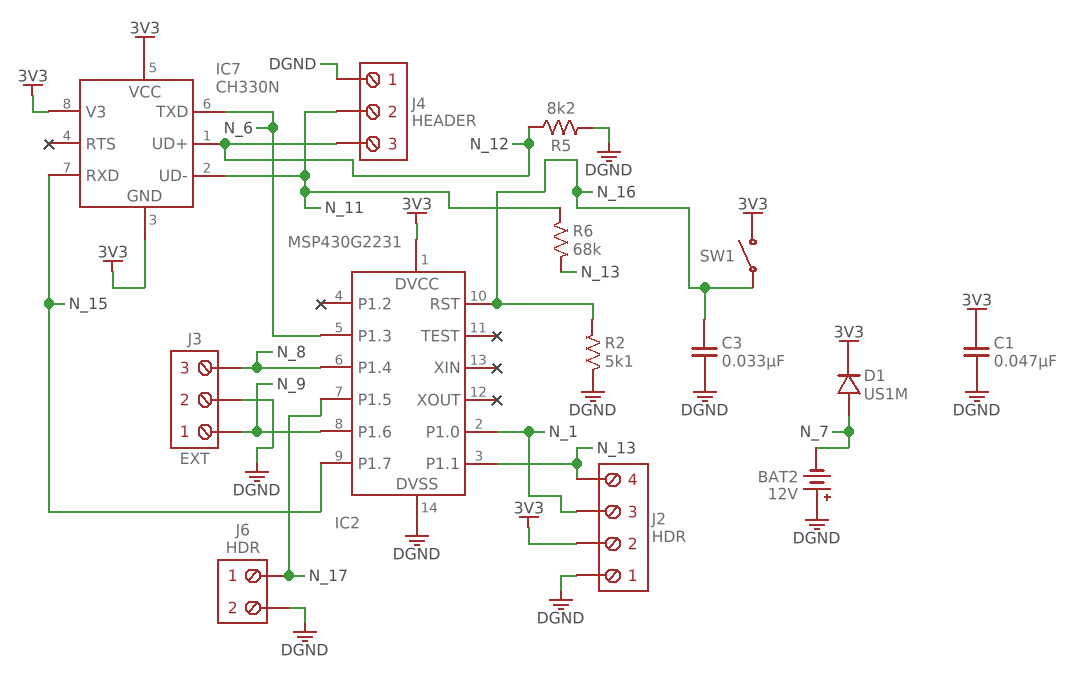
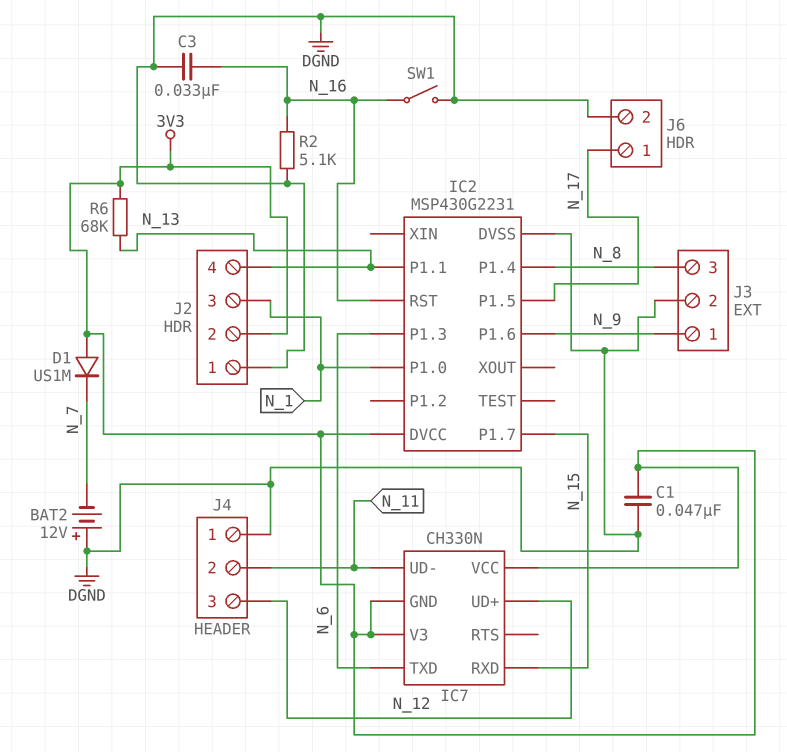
D1: diode US1M (A N_7, K 3V3) -> diode US1M (A 3V3, K N_7)
R5: 8.2k (DGND, N_12) -> none
R6: 68k (N_11, N_13) -> 68k (3V3, N_13)
SW1: switch (3V3, N_16) -> switch (DGND, N_16)

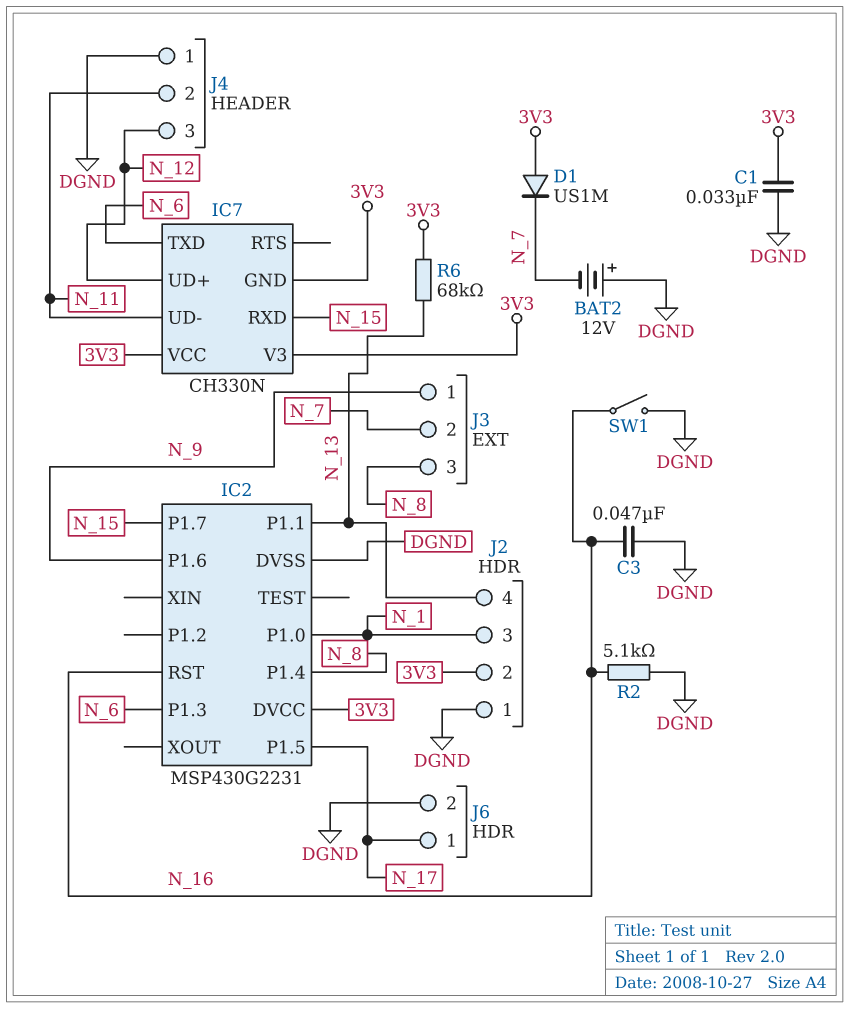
C1: 47nF (3V3, DGND) -> 33nF (3V3, DGND)
C3: 33nF (DGND, N_16) -> 47nF (DGND, N_16)
J3 pin 2: DGND -> N_7

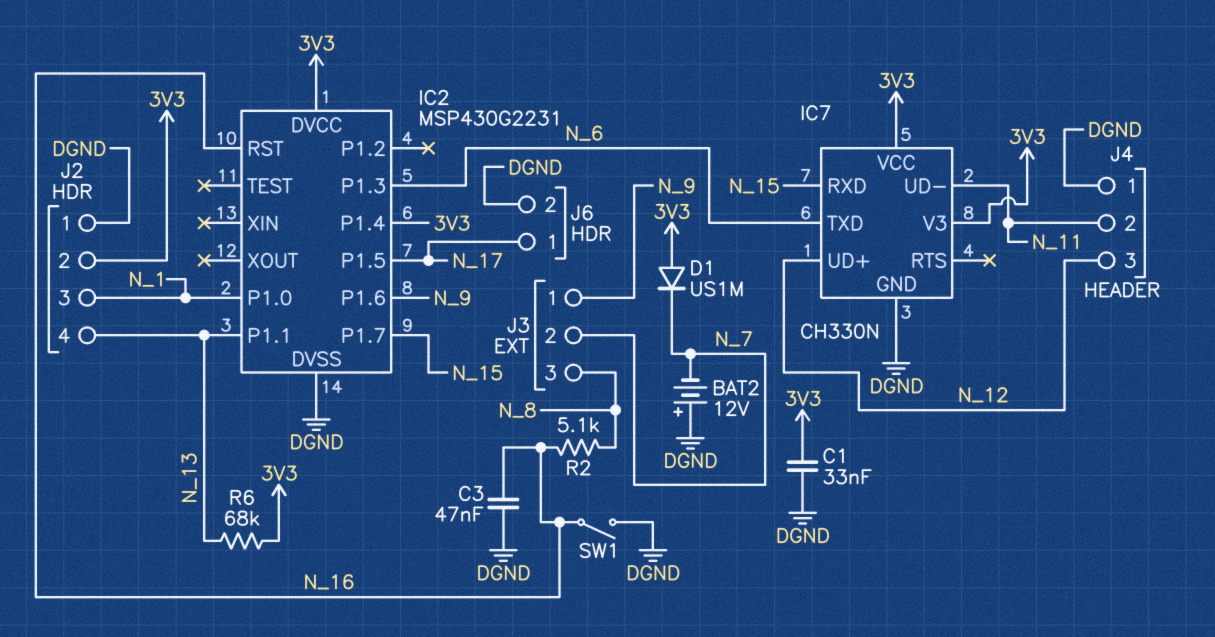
IC2 pin P1.4: N_8 -> 3V3
IC7 pin GND: 3V3 -> DGND
R2: 5.1k (DGND, N_16) -> 5.1k (N_8, N_16)

